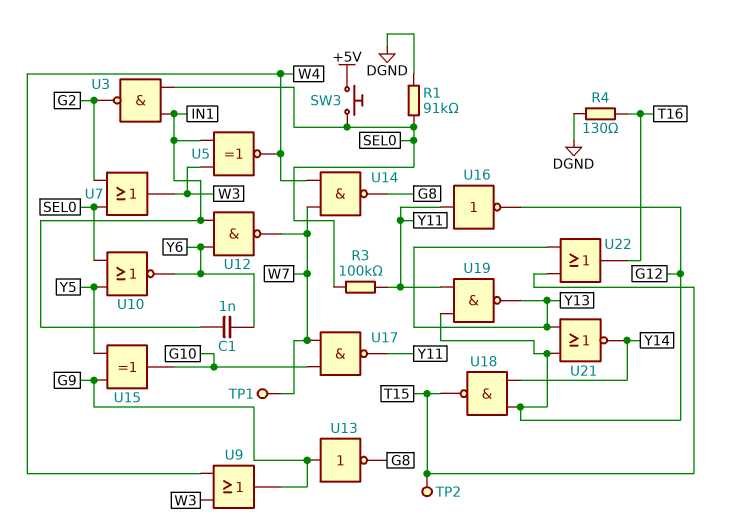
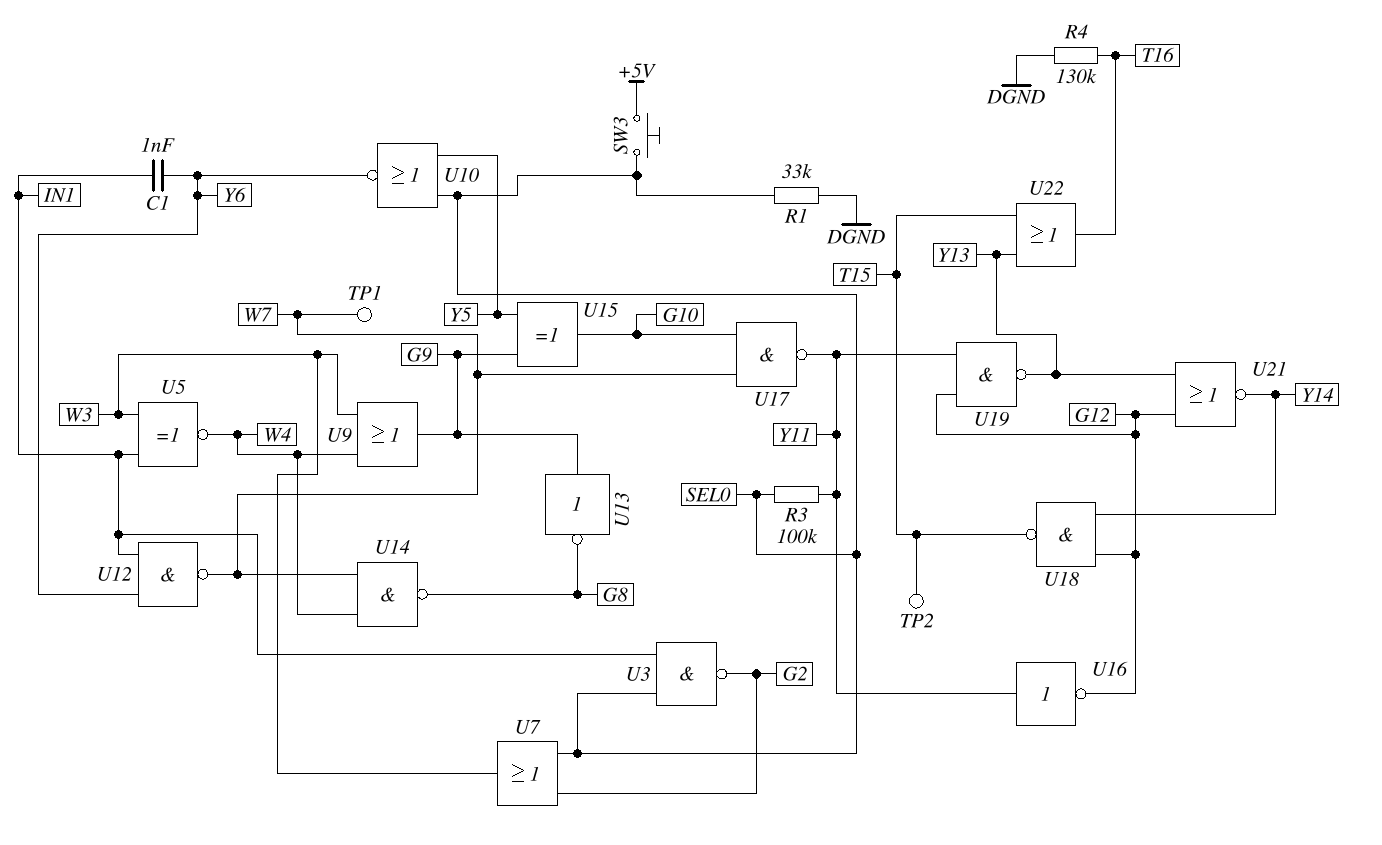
R1: 91k (DGND, SEL0) -> 33k (DGND, SEL0)
R4: 130 (DGND, T16) -> 130k (DGND, T16)

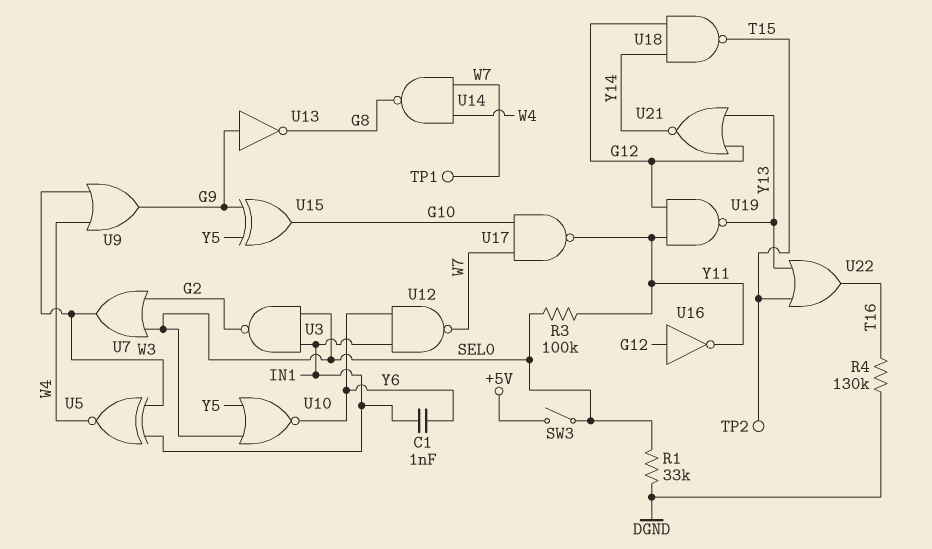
SW3: button (+5V, SEL0) -> switch (+5V, SEL0)
U16: NOT (in Y11, out G12) -> NOT (in G12, out Y11)

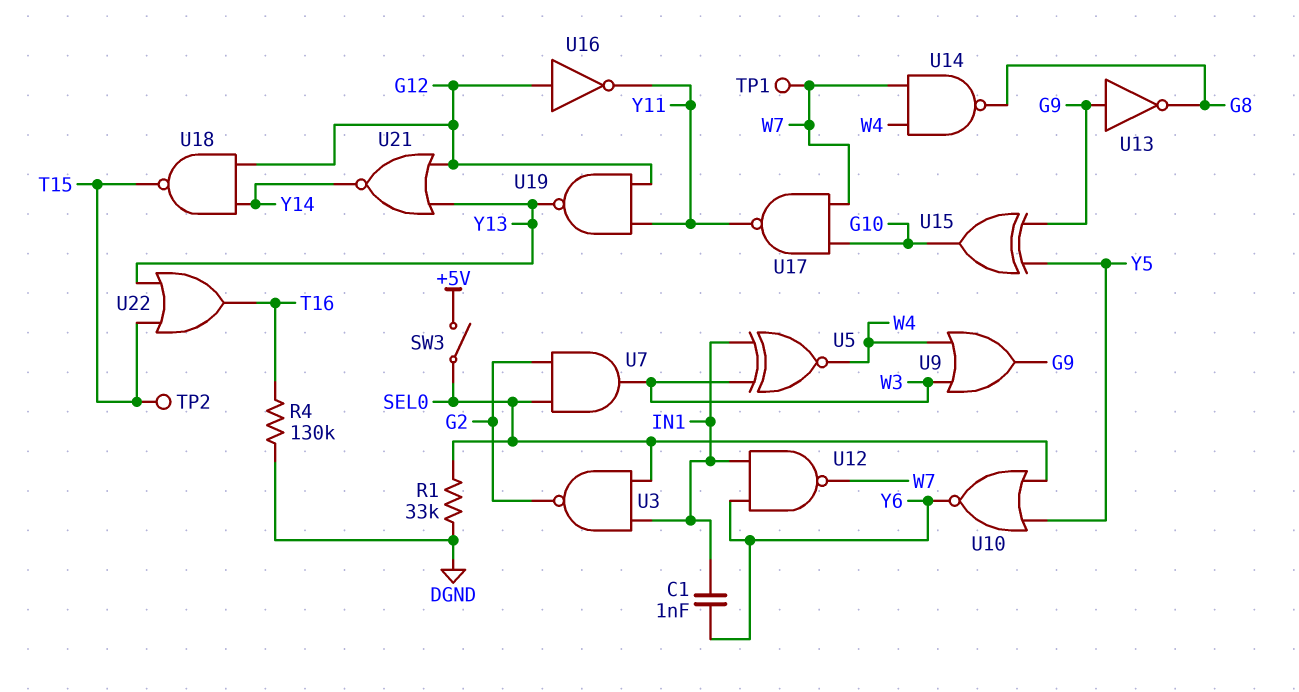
R3: 100k (SEL0, Y11) -> none
U7: OR (in G2, in SEL0, out W3) -> AND (in G2, in SEL0, out W3)

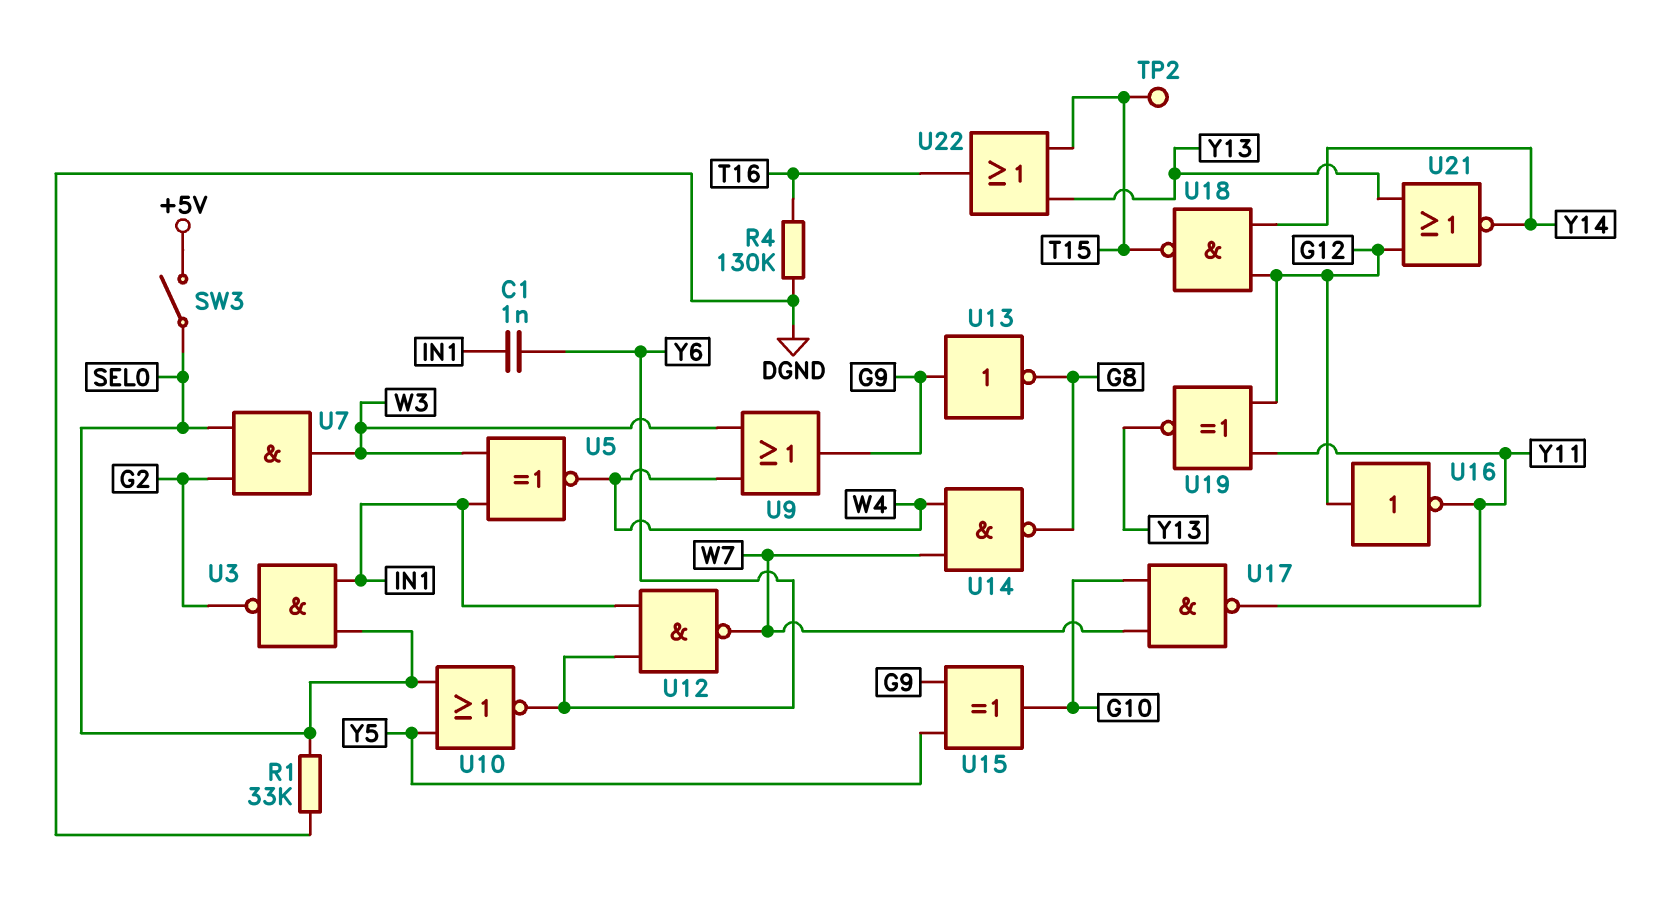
TP1: test point (W7) -> none
U19: NAND (in G12, in Y11, out Y13) -> XNOR (in G12, in Y11, out Y13)

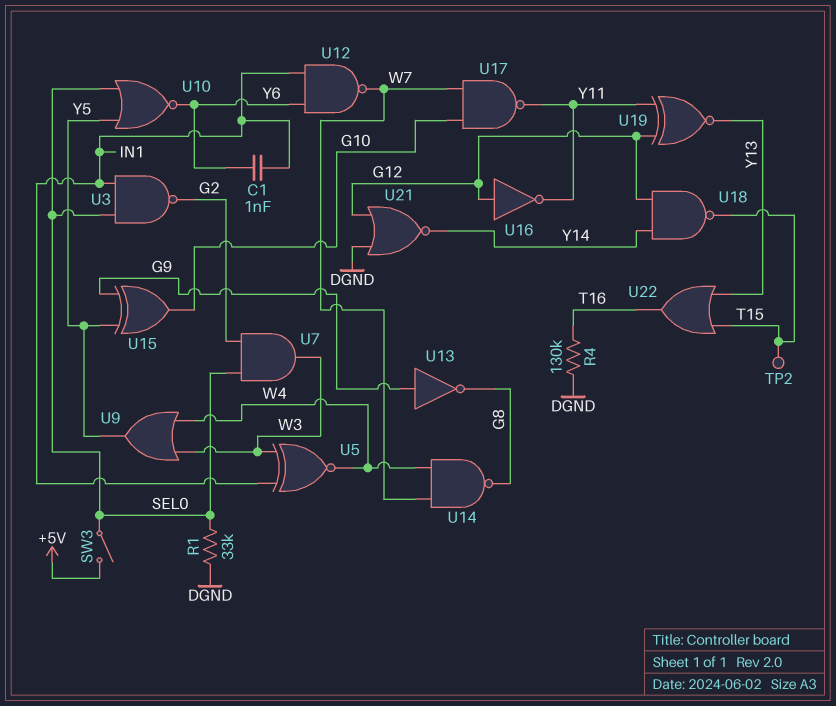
U9: OR (in W3, in W4, out G9) -> OR (in W3, in W4, out Y5)
U21: NOR (in G12, in Y13, out Y14) -> NOR (in DGND, in G12, out Y14)

